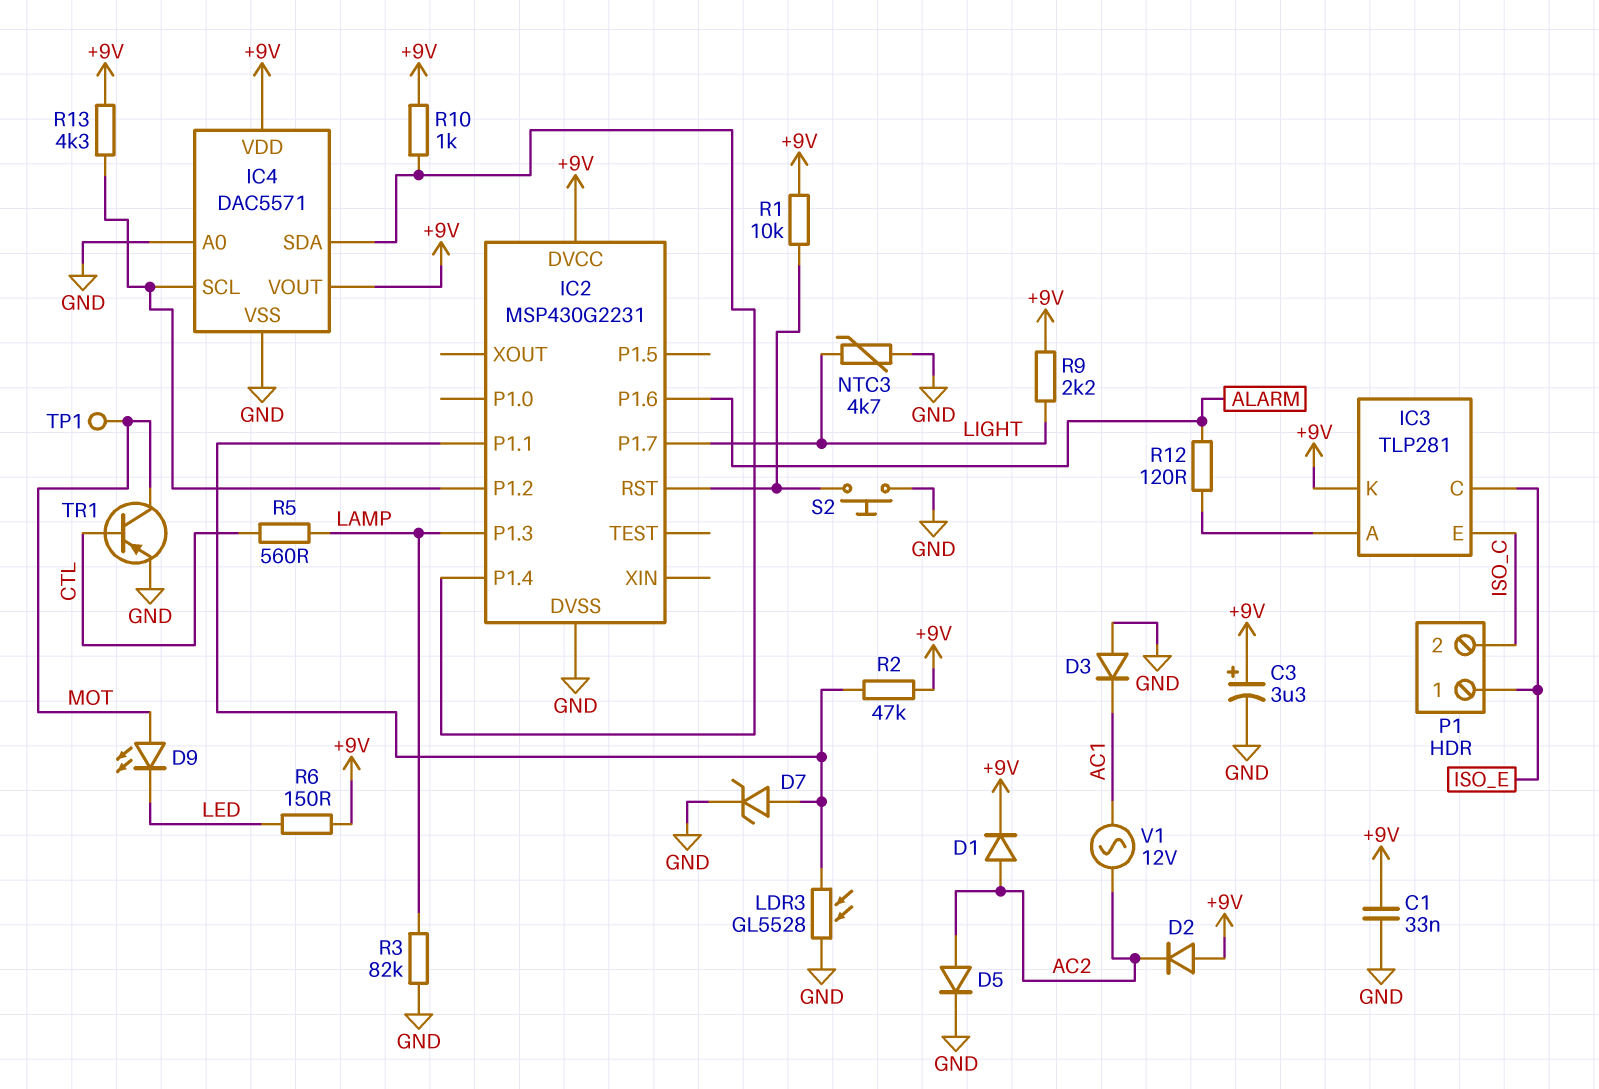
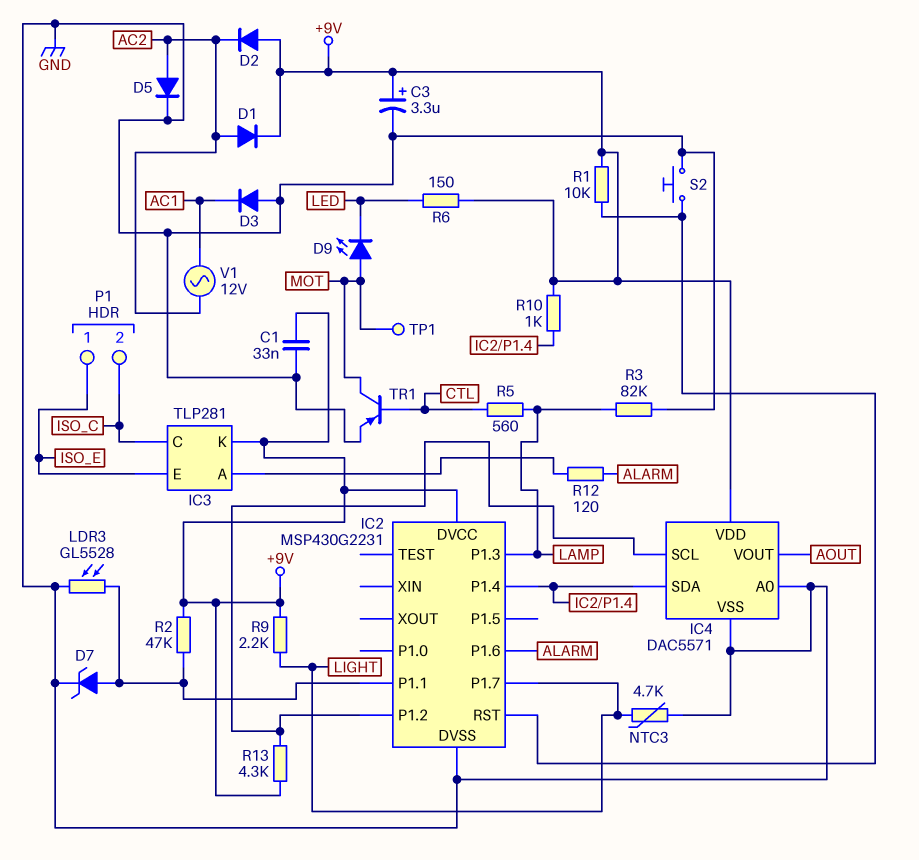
IC3 pin C: ISO_E -> ISO_C
IC3 pin E: ISO_C -> ISO_E
IC4 pin VOUT: +9V -> AOUT

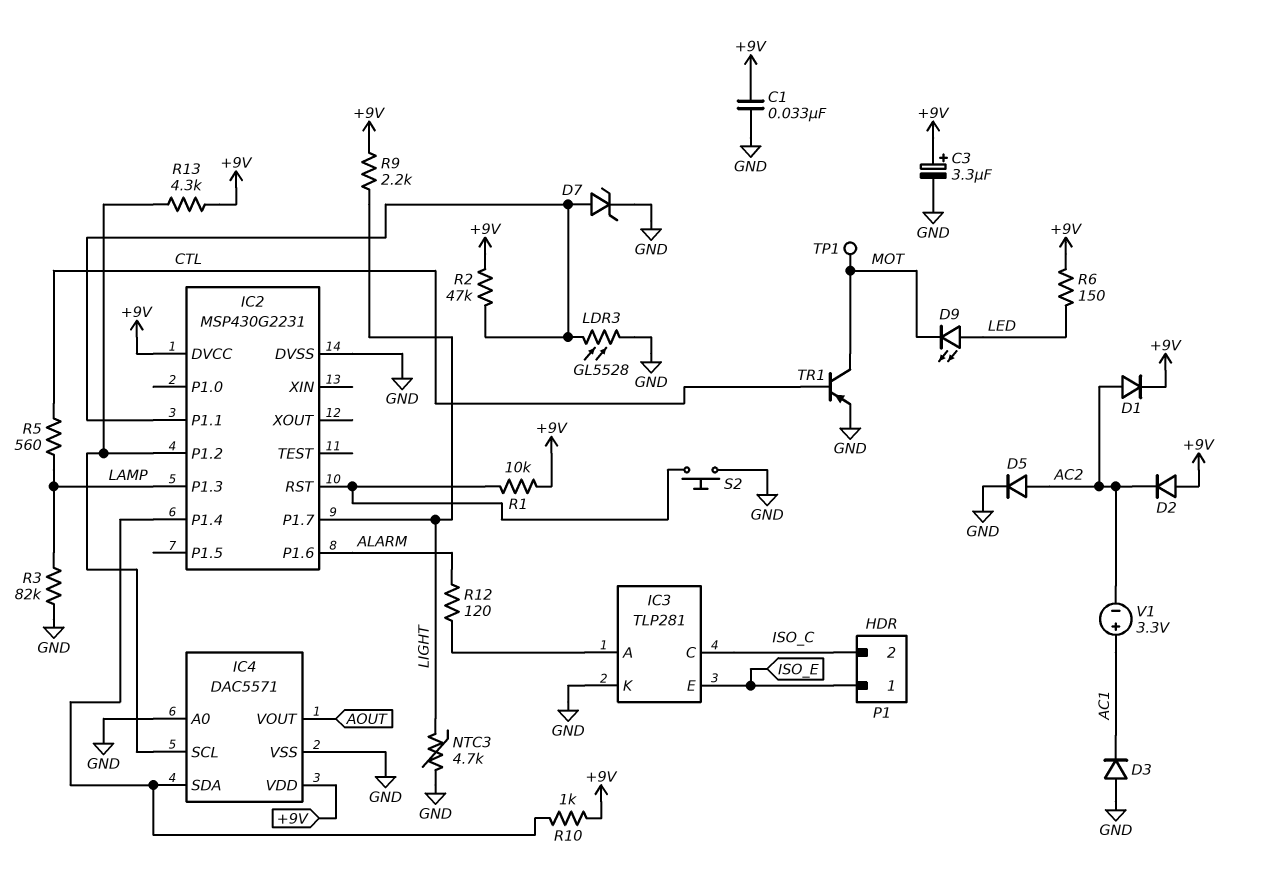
D9: LED (A MOT, K LED) -> LED (A LED, K MOT)
IC3 pin K: +9V -> GND
V1: AC 12V (AC1, AC2) -> 3.3V (plus AC1, minus AC2)

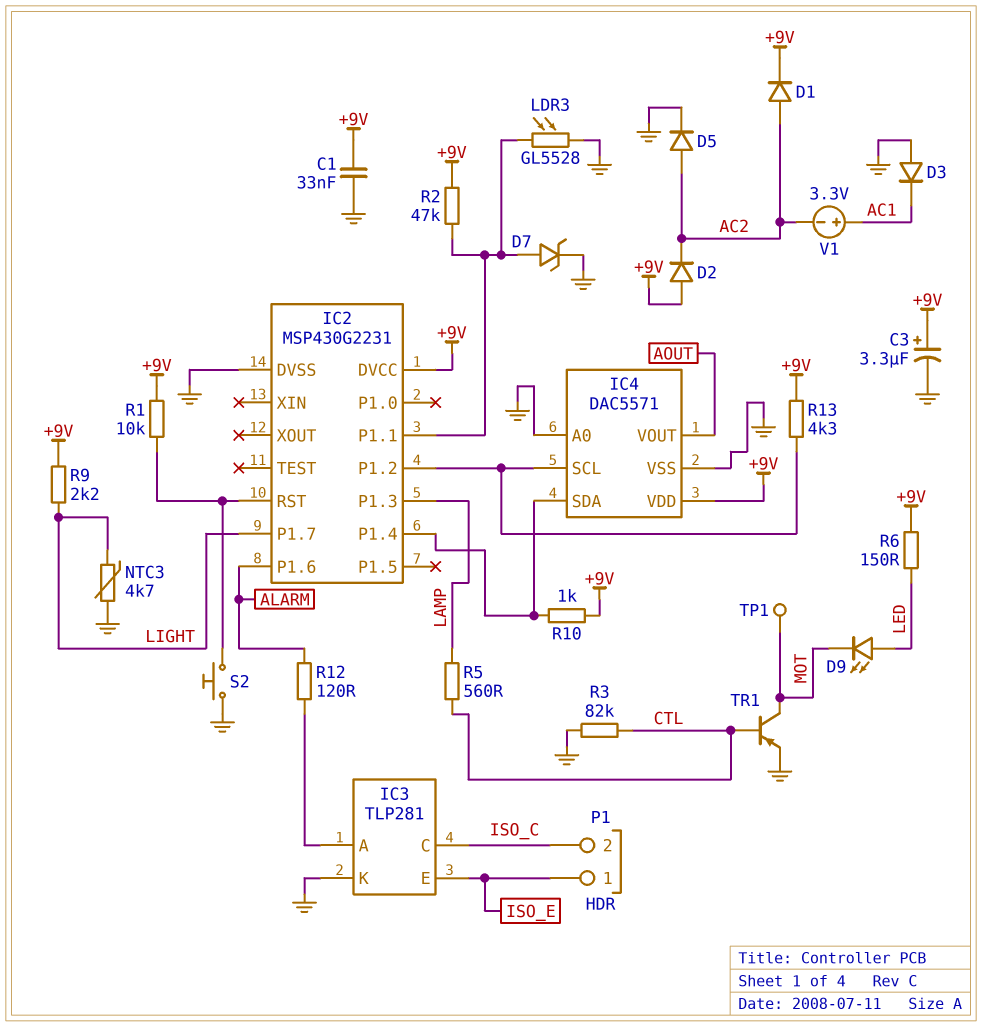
R3: 82k (GND, LAMP) -> 82k (CTL, GND)

